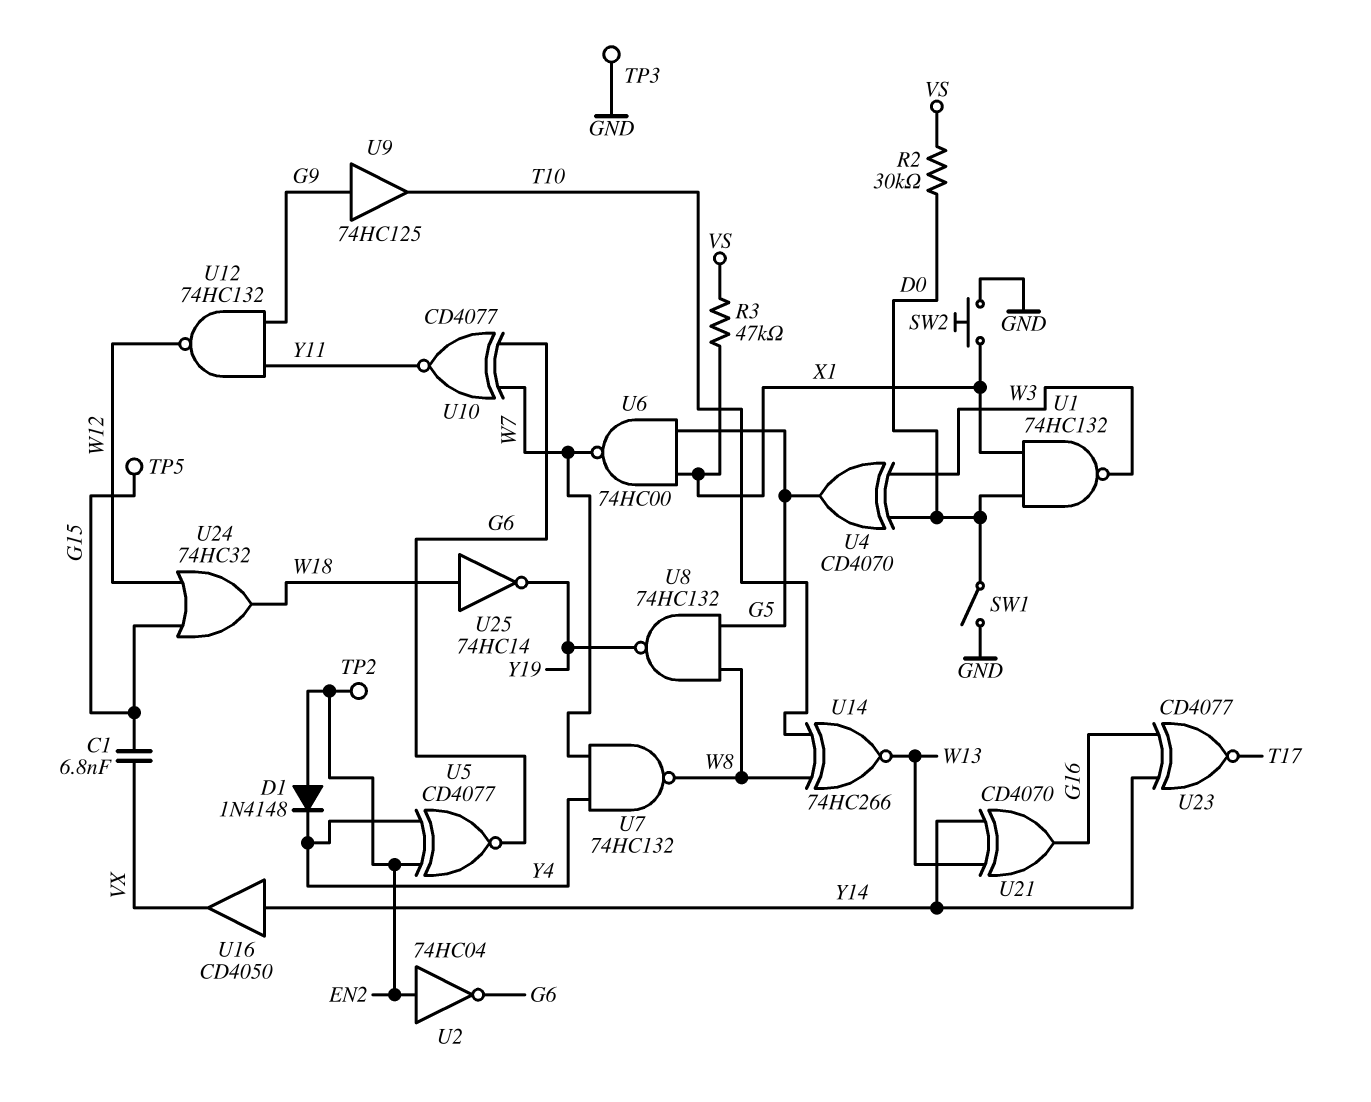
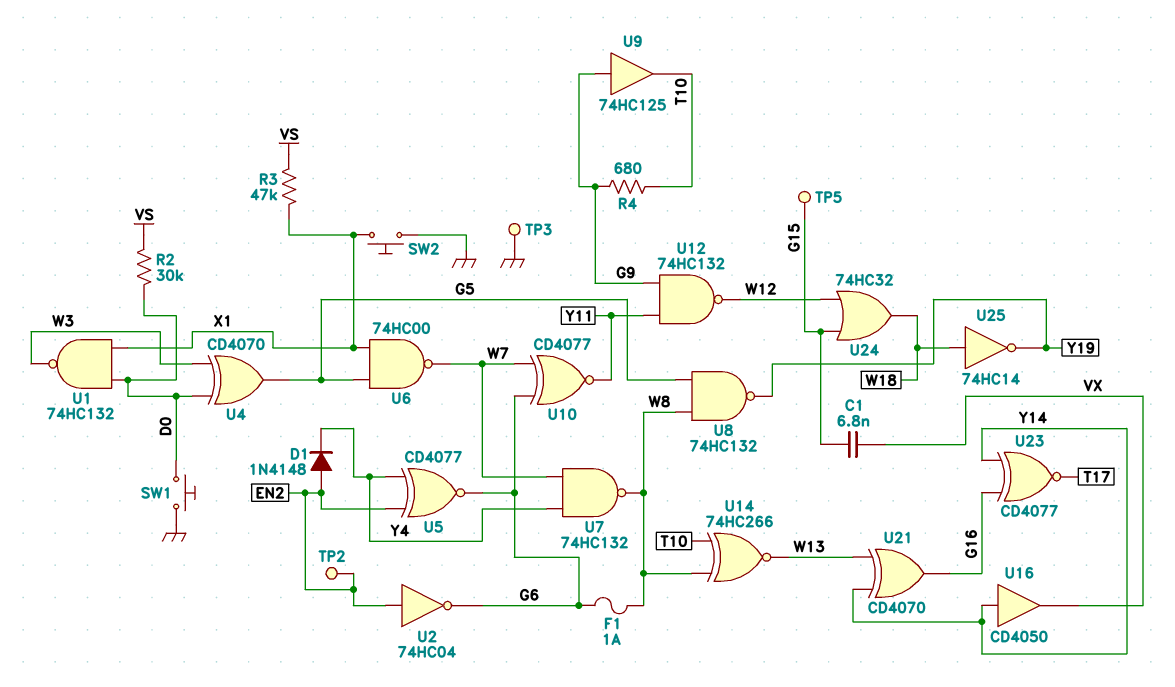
F1: none -> 1A (G6, W8)
R4: none -> 680 (G9, T10)
SW1: switch (D0, GND) -> button (D0, GND)

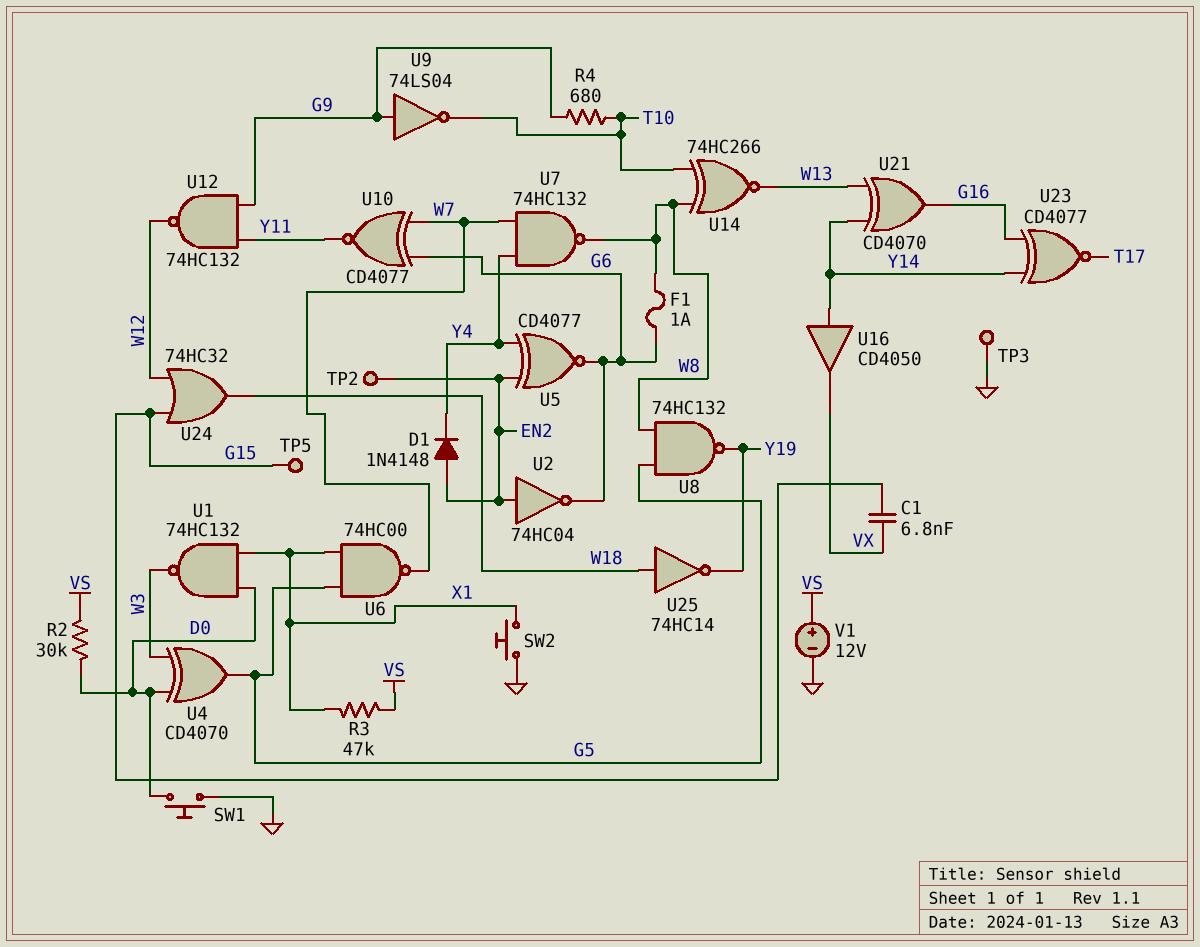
U9: buffer 74HC125 (in G9, out T10) -> NOT 74LS04 (in G9, out T10)
V1: none -> 12V (plus VS, minus GND)

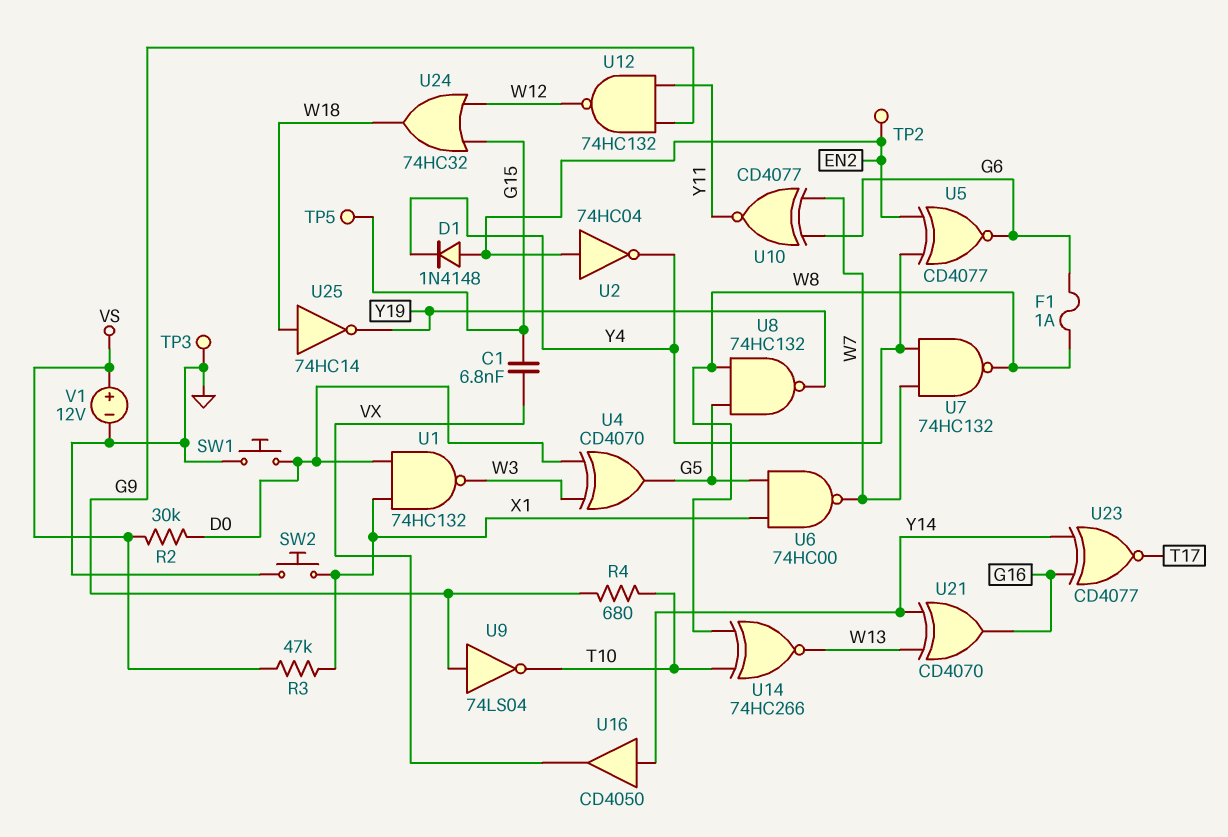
U2: NOT 74HC04 (in EN2, out G6) -> NOT 74HC04 (in EN2, out Y4)

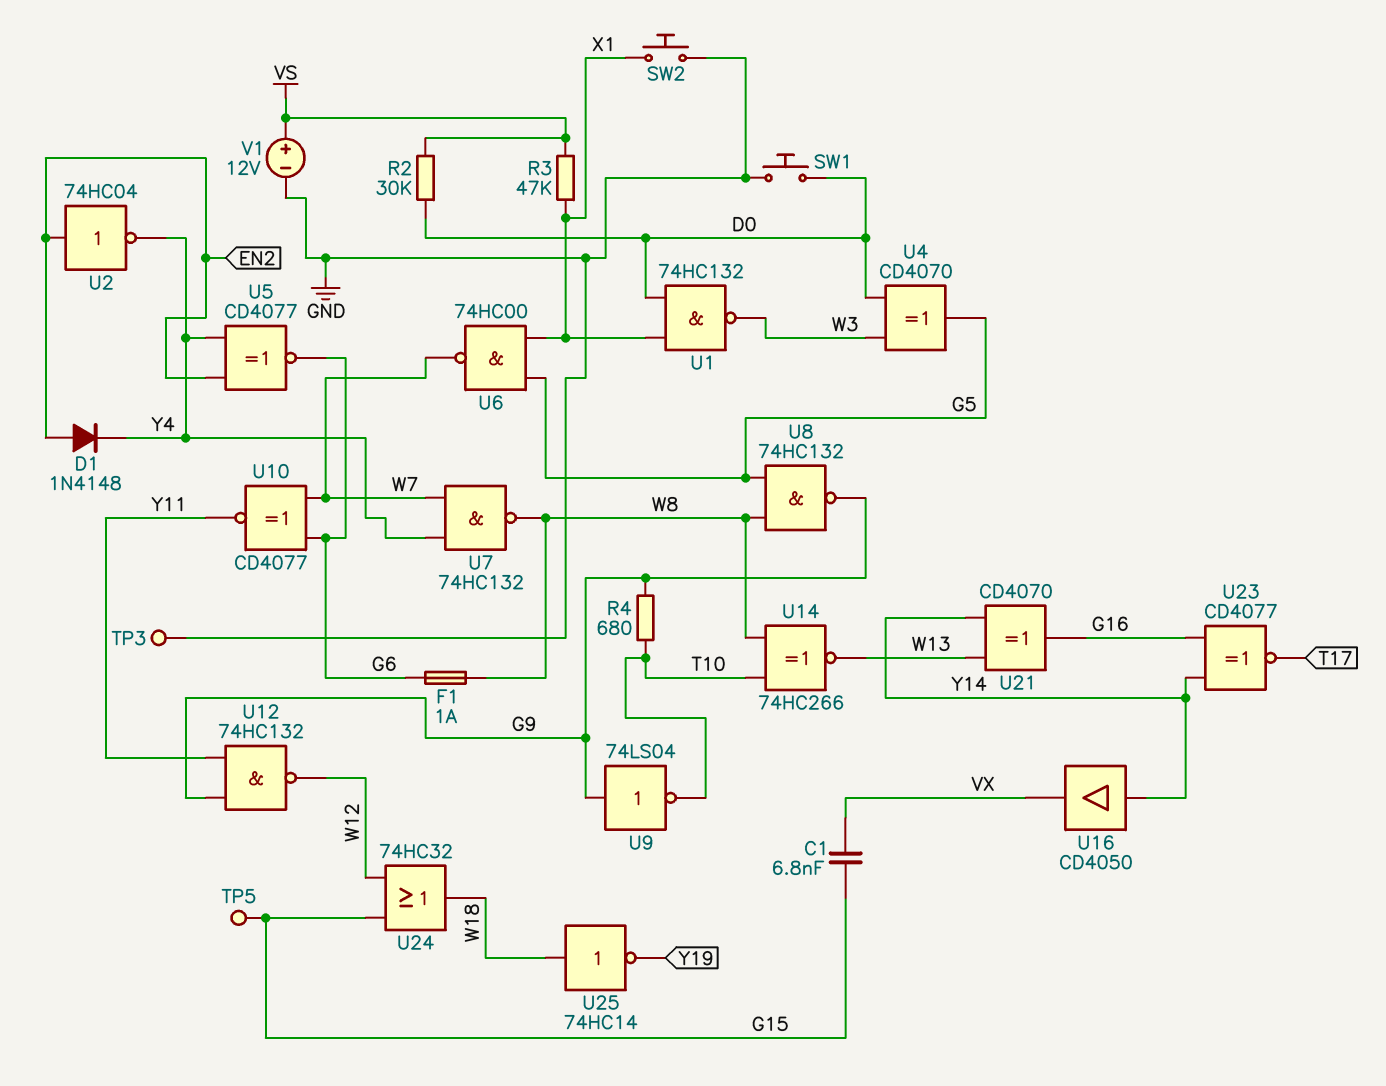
TP2: test point (EN2) -> none
U8: NAND 74HC132 (in G5, in W8, out Y19) -> NAND 74HC132 (in G5, in W8, out G9)

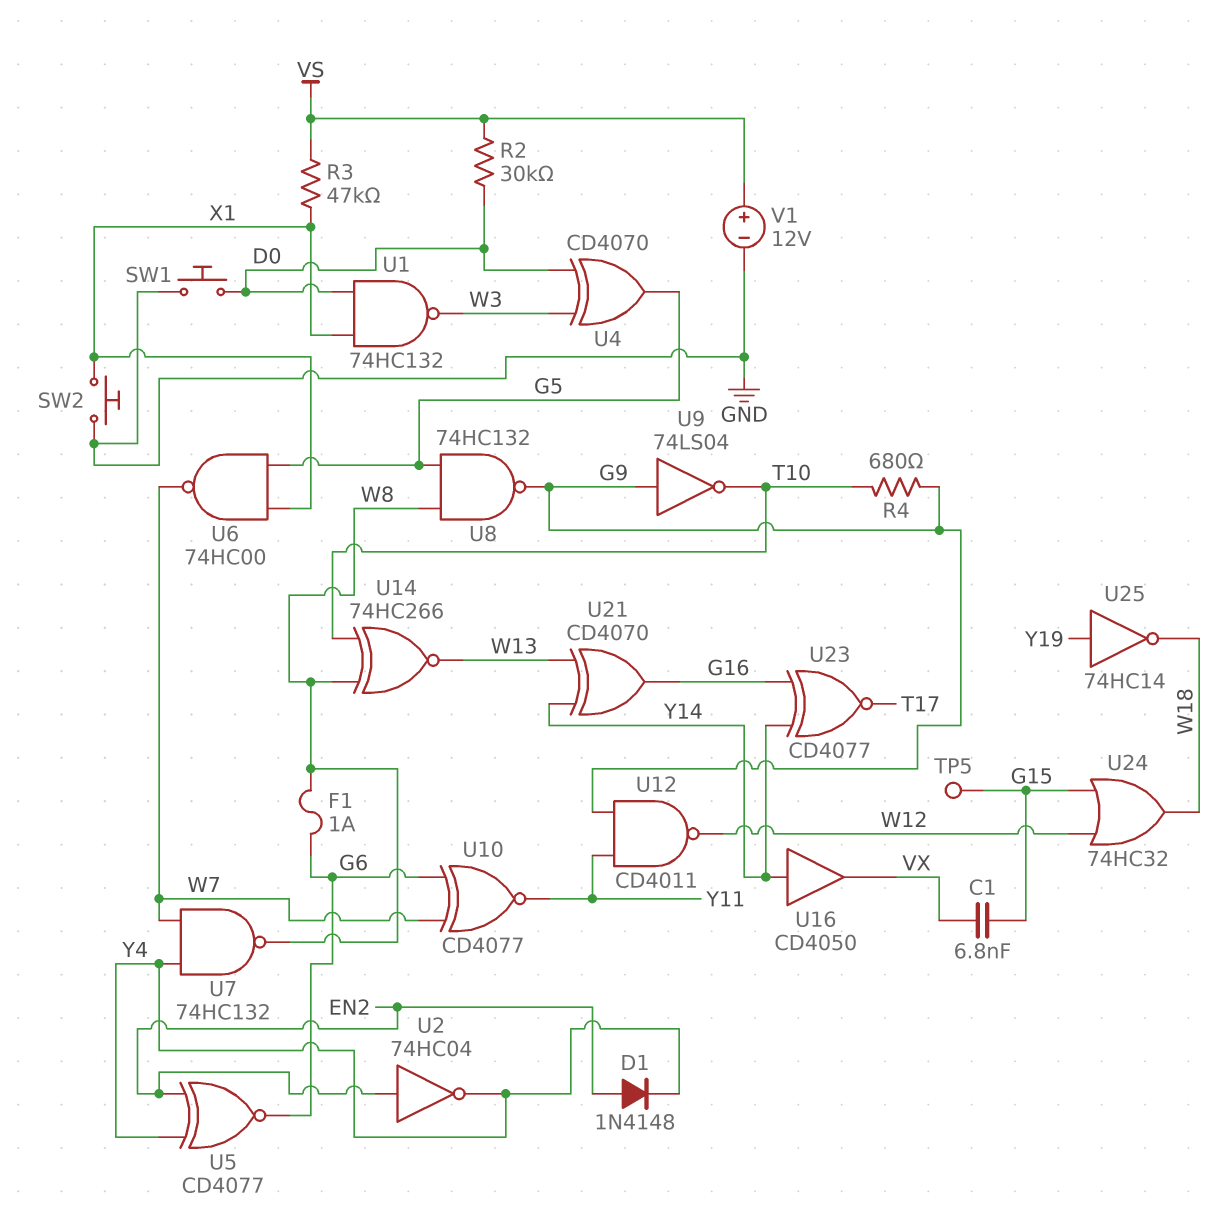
TP3: test point (GND) -> none
U12: NAND 74HC132 (in G9, in Y11, out W12) -> NAND CD4011 (in G9, in Y11, out W12)
U25: NOT 74HC14 (in W18, out Y19) -> NOT 74HC14 (in Y19, out W18)

